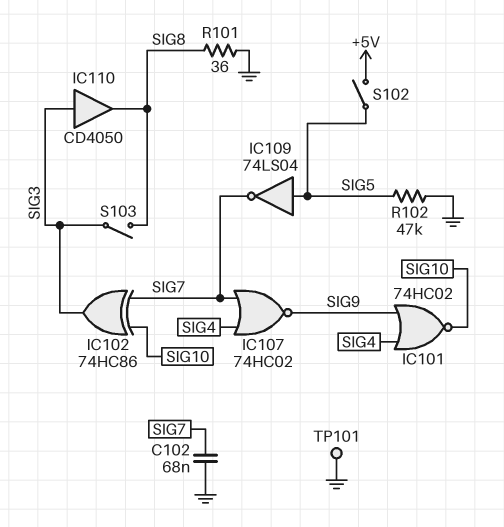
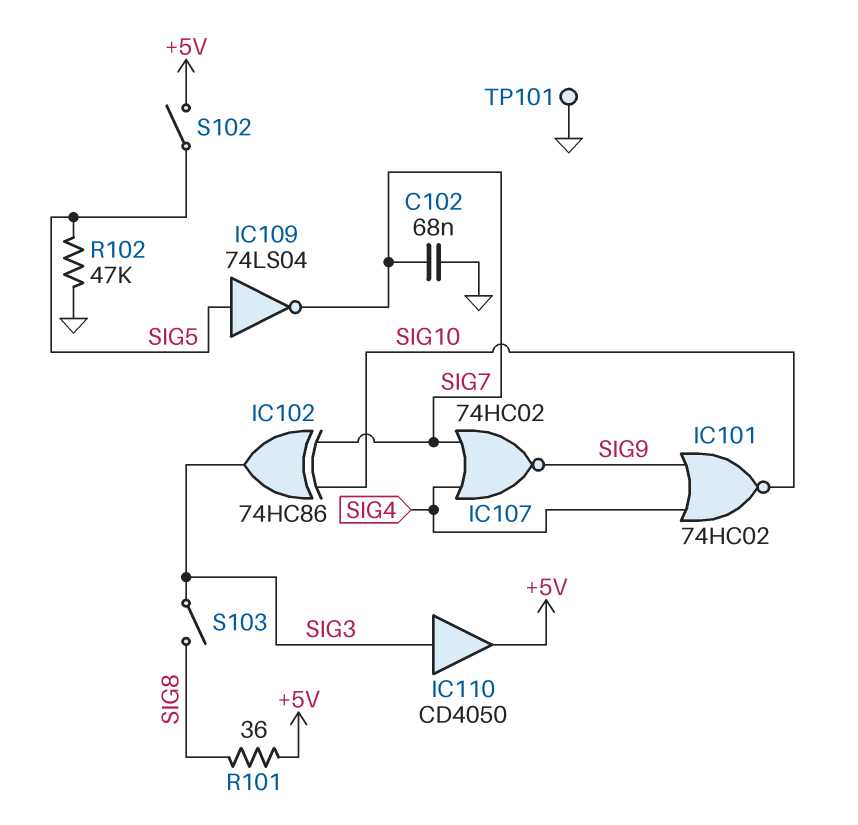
IC110: buffer CD4050 (in SIG3, out SIG8) -> buffer CD4050 (in SIG3, out +5V)
R101: 36 (GND, SIG8) -> 36 (+5V, SIG8)

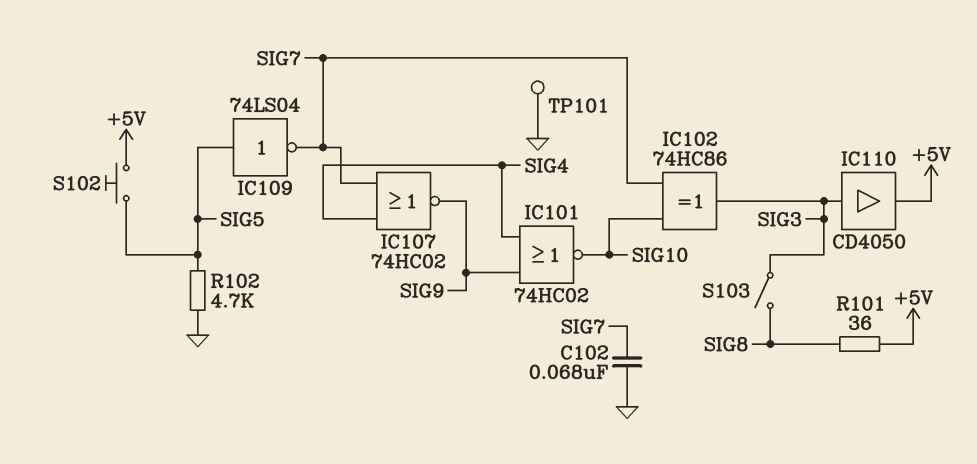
R102: 47k (GND, SIG5) -> 4.7k (GND, SIG5)
S102: switch (+5V, SIG5) -> button (+5V, SIG5)

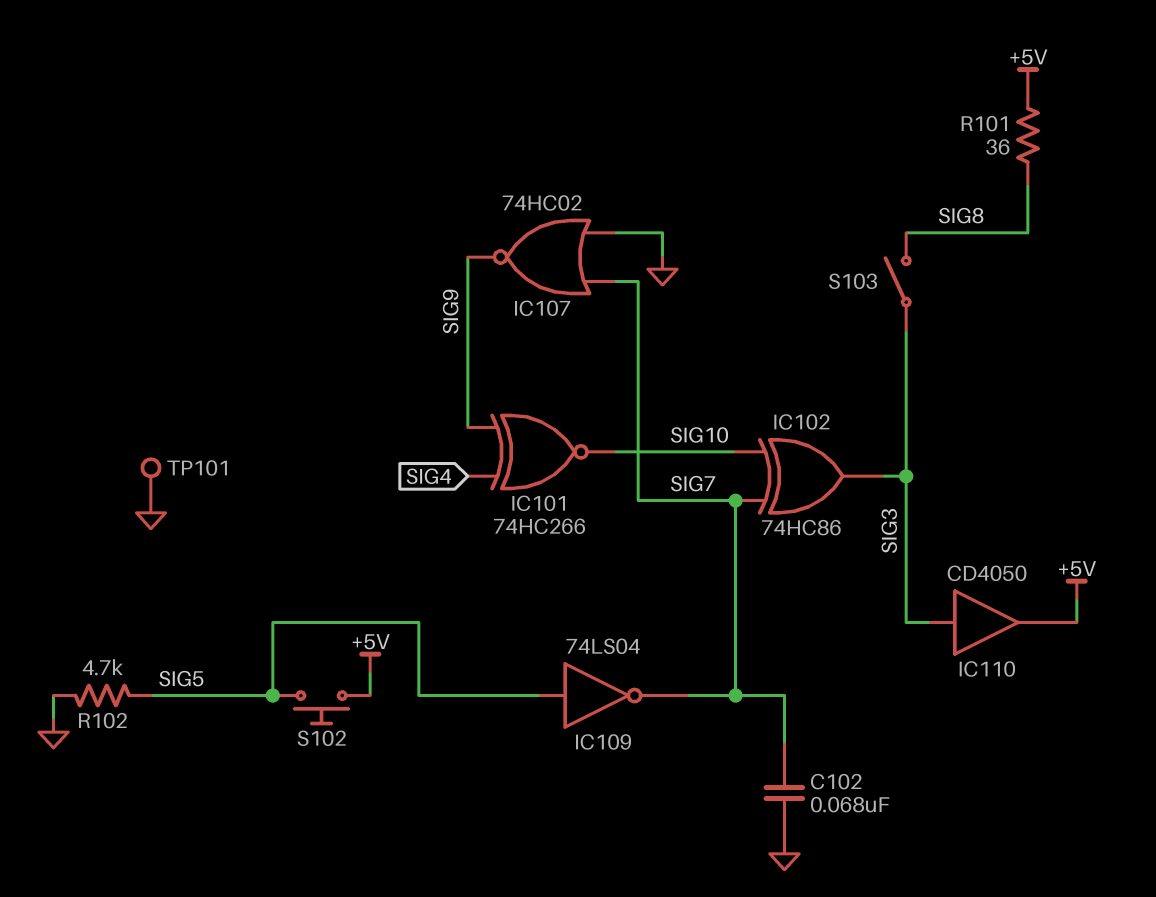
IC101: NOR 74HC02 (in SIG4, in SIG9, out SIG10) -> XNOR 74HC266 (in SIG4, in SIG9, out SIG10)
IC107: NOR 74HC02 (in SIG4, in SIG7, out SIG9) -> NOR 74HC02 (in GND, in SIG7, out SIG9)

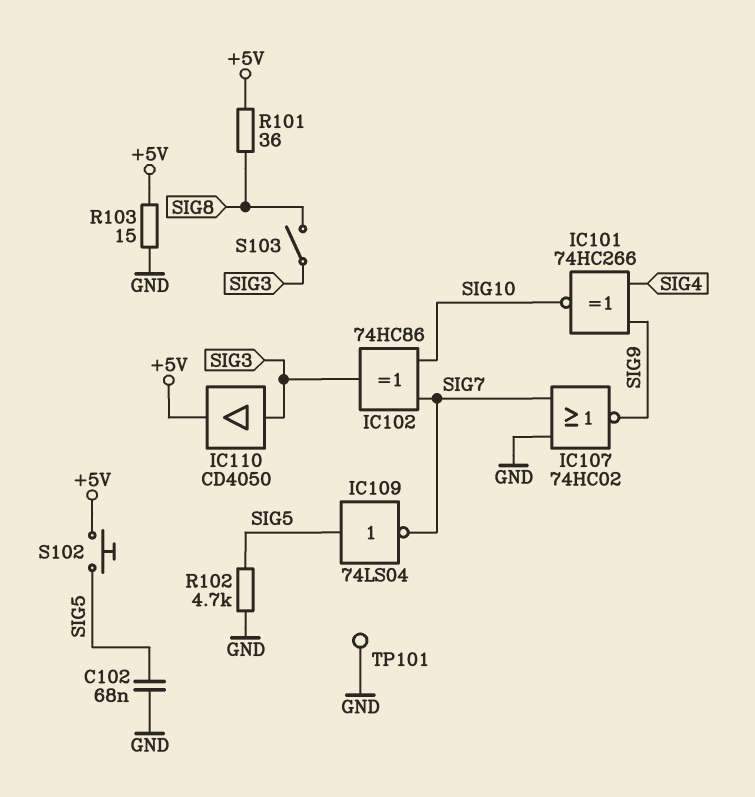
C102: 68nF (GND, SIG7) -> 68nF (GND, SIG5)
R103: none -> 15 (+5V, GND)

